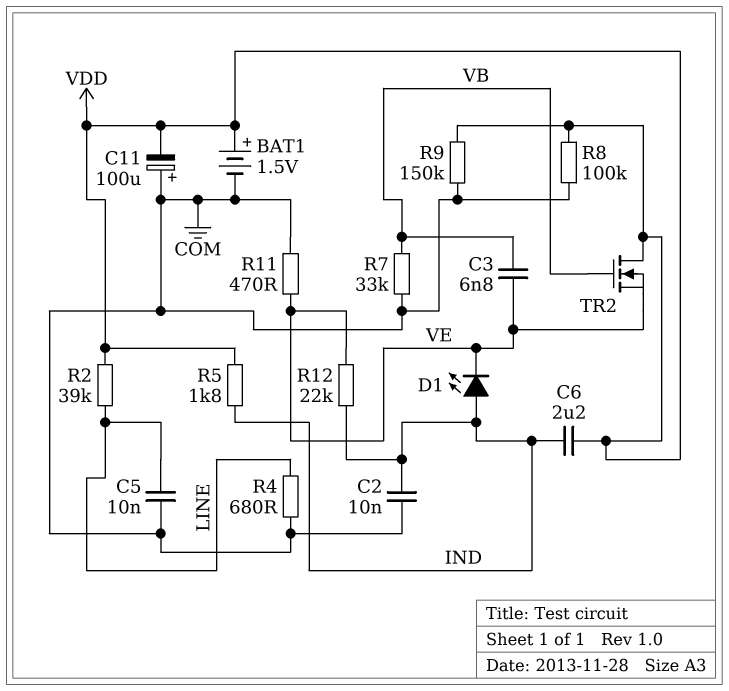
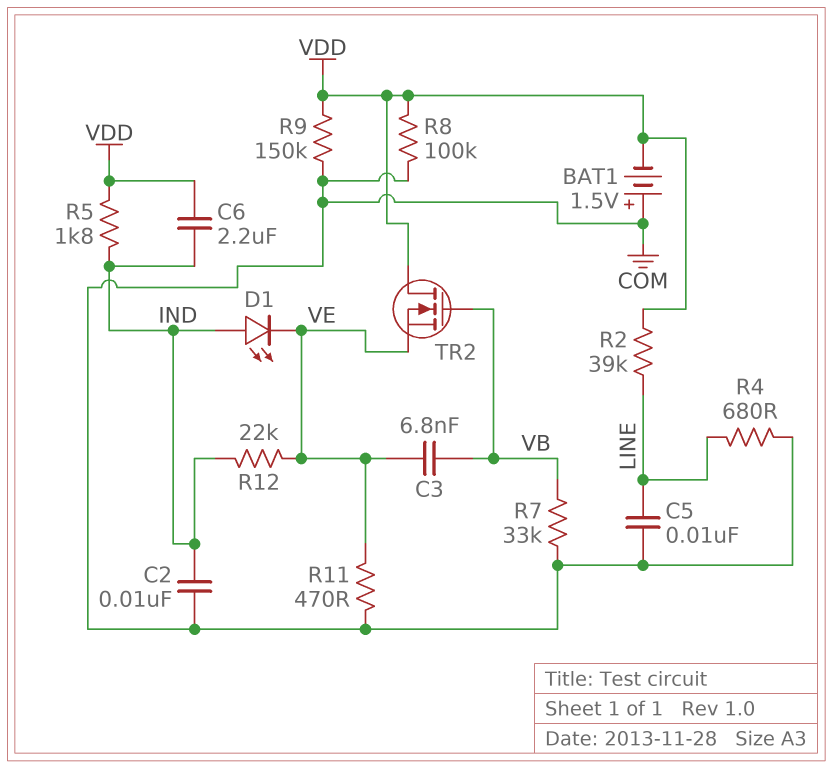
BAT1: 1.5V (plus VDD, minus COM) -> 1.5V (plus COM, minus VDD)
C11: 100uF (plus COM, minus VDD) -> none

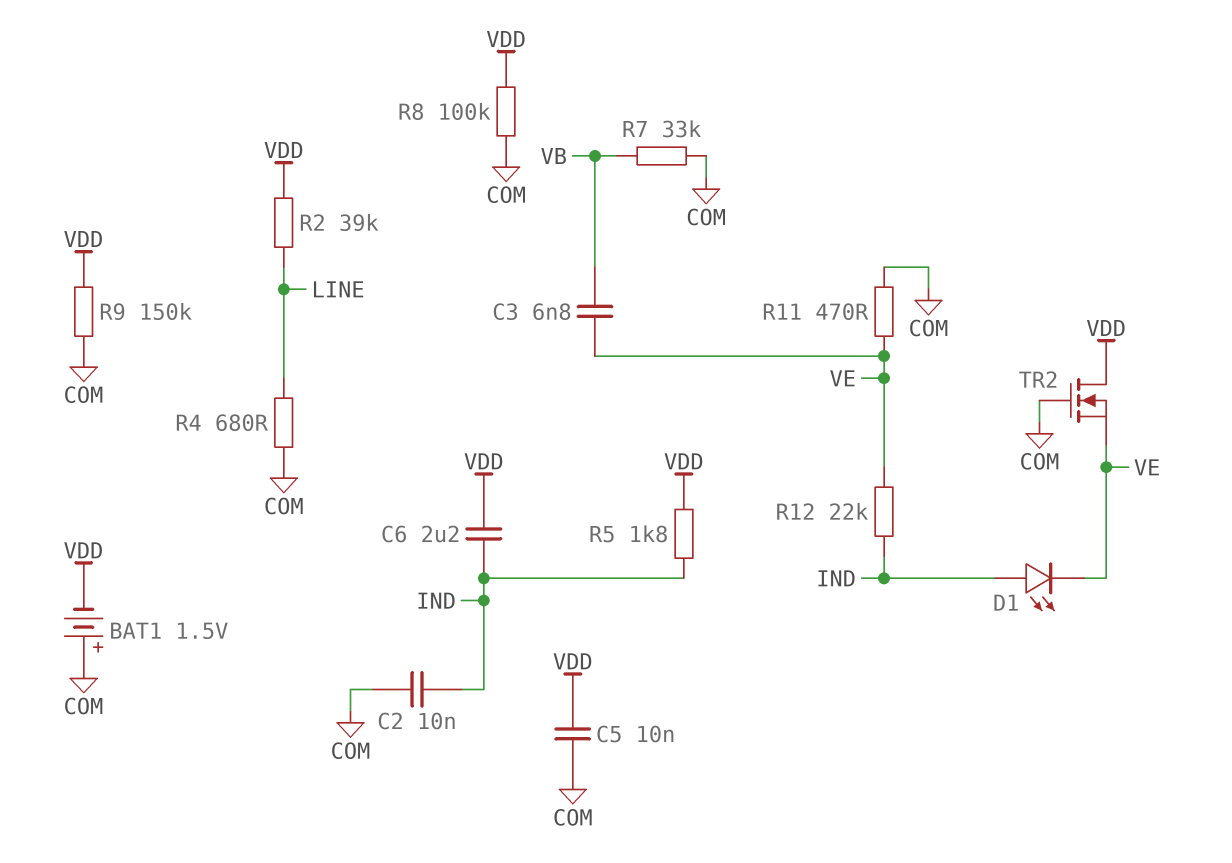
C5: 10nF (COM, LINE) -> 10nF (COM, VDD)
TR2: NMOS (G VB, D VDD, S VE) -> NMOS (G COM, D VDD, S VE)

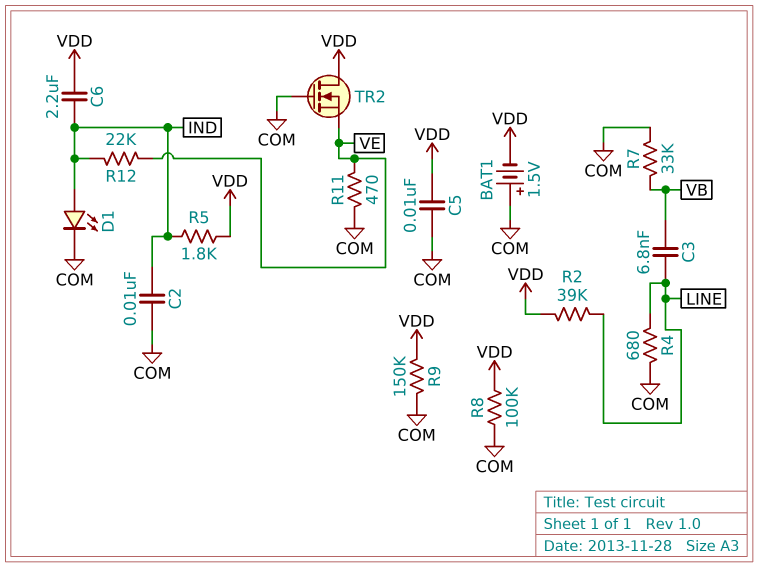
C3: 6.8nF (VB, VE) -> 6.8nF (LINE, VB)
D1: LED (A IND, K VE) -> LED (A IND, K COM)

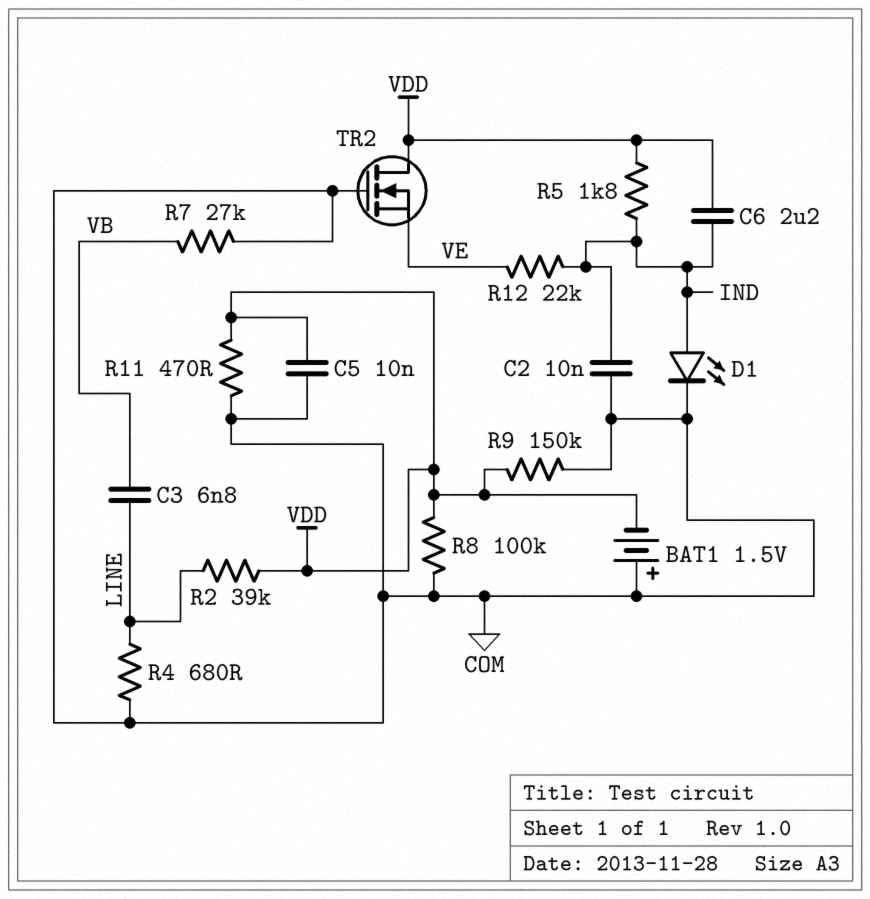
R7: 33k (COM, VB) -> 27k (COM, VB)
R11: 470 (COM, VE) -> 470 (COM, VDD)

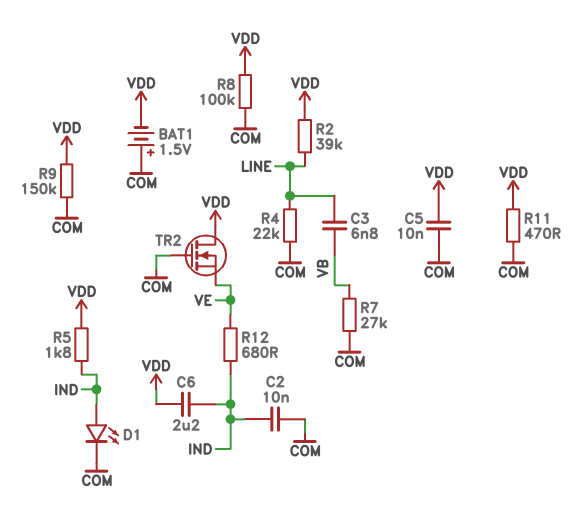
R4: 680 (COM, LINE) -> 22k (COM, LINE)
R12: 22k (IND, VE) -> 680 (IND, VE)

